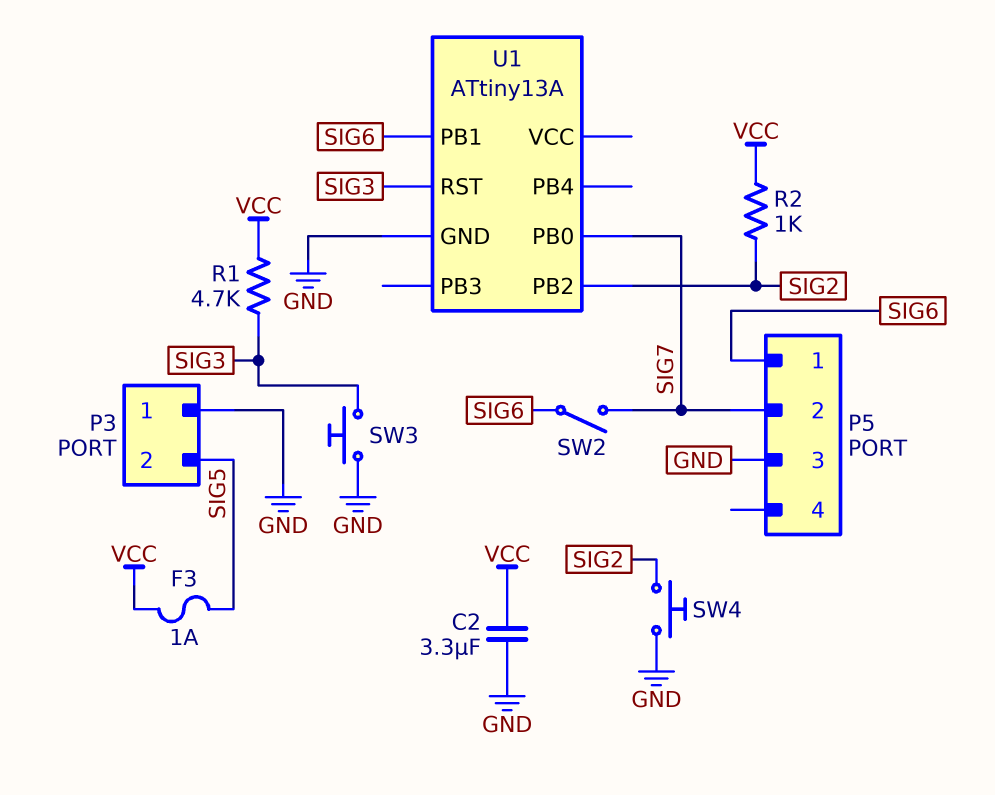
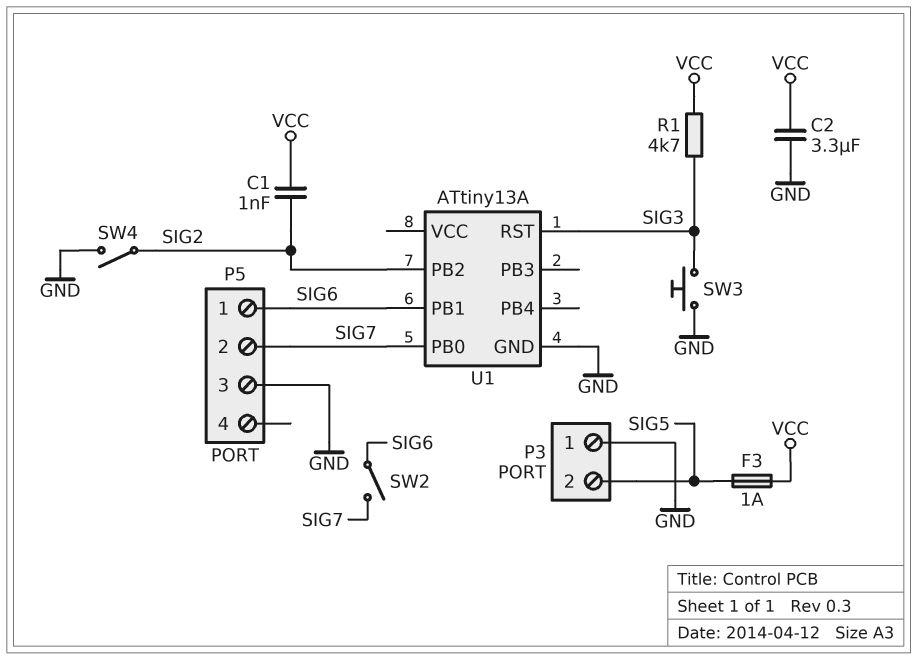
C1: none -> 1nF (SIG2, VCC)
R2: 1k (SIG2, VCC) -> none
SW4: button (GND, SIG2) -> switch (GND, SIG2)

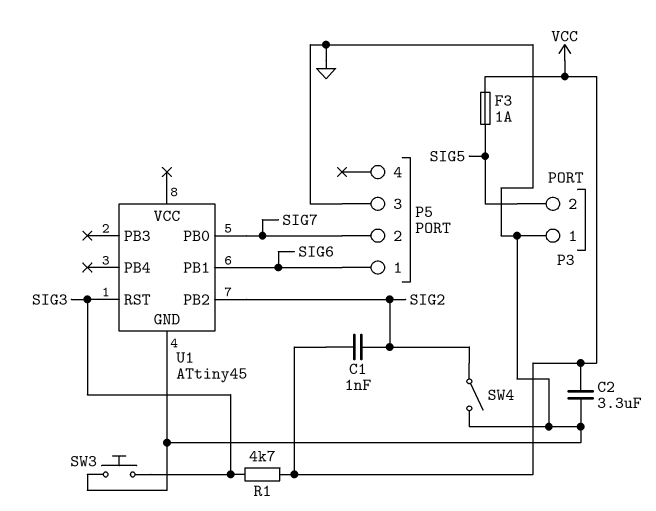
SW2: switch (SIG6, SIG7) -> none
U1: ATtiny13A -> ATtiny45

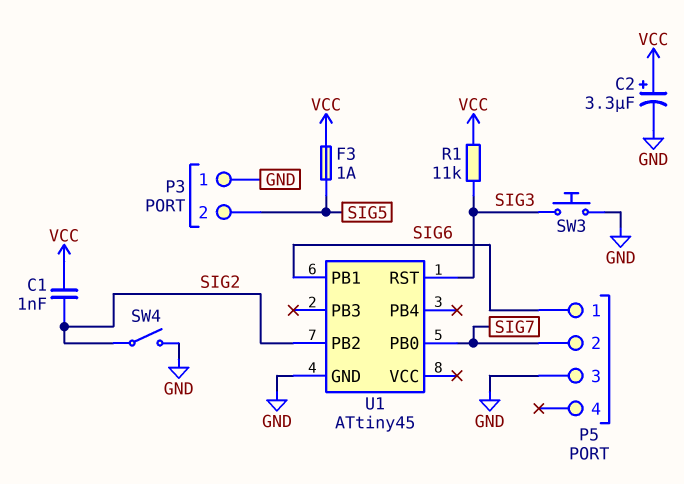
C2: 3.3uF (GND, VCC) -> 3.3uF (plus VCC, minus GND)
R1: 4.7k (SIG3, VCC) -> 11k (SIG3, VCC)

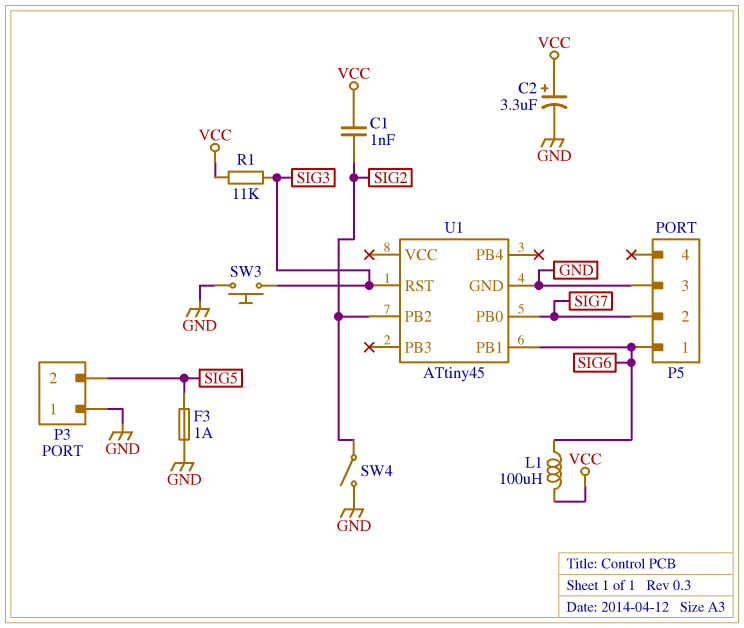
F3: 1A (SIG5, VCC) -> 1A (GND, SIG5)
L1: none -> 100uH (SIG6, VCC)

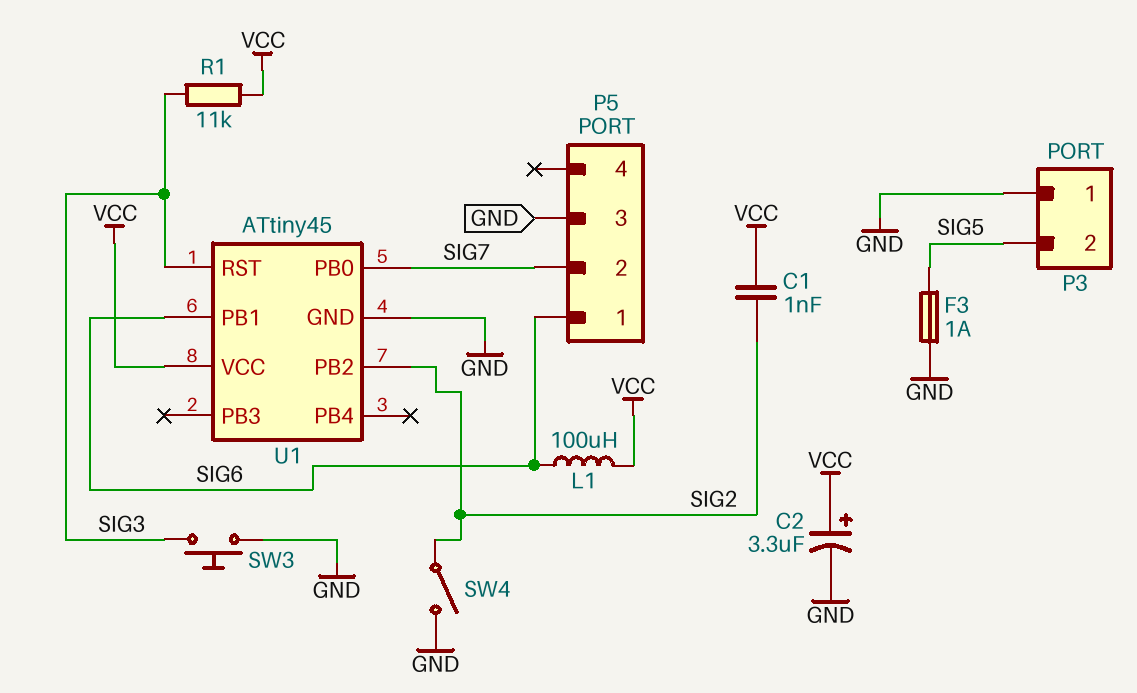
U1 pin VCC: none -> VCC

